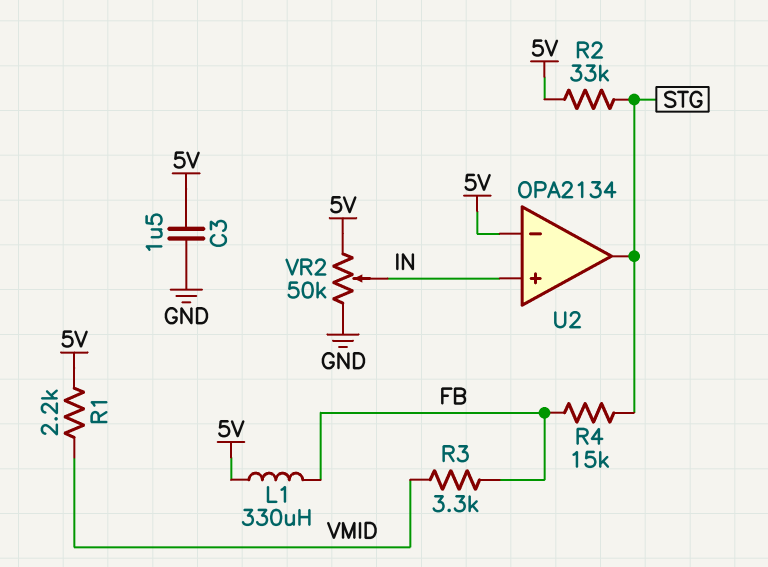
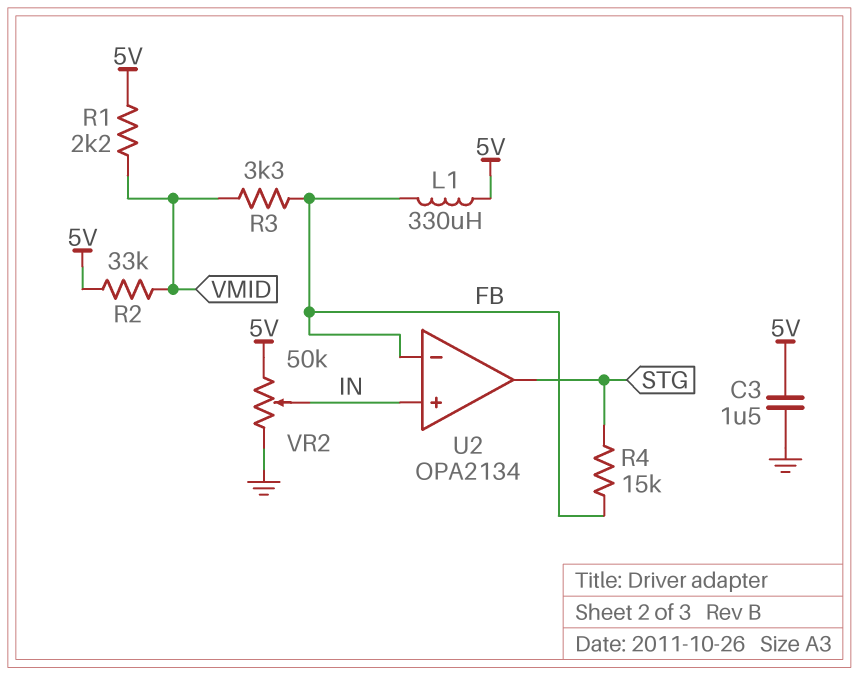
R2: 33k (5V, STG) -> 33k (5V, VMID)
U2 pin in-: 5V -> FB

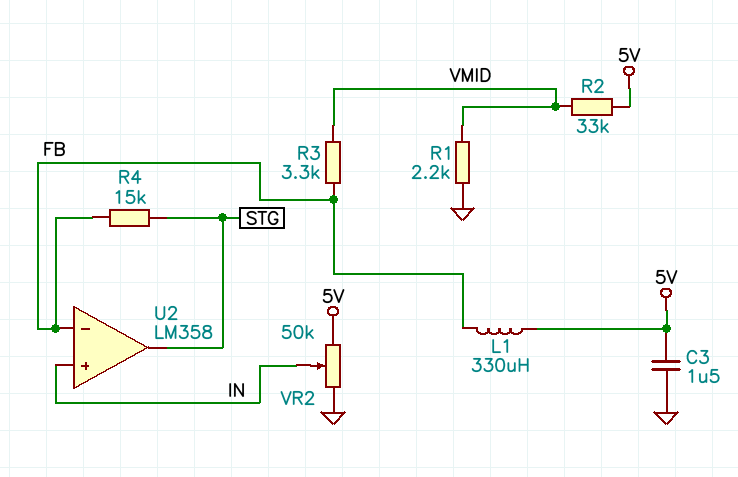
R1: 2.2k (5V, VMID) -> 2.2k (GND, VMID)
U2: OPA2134 -> LM358

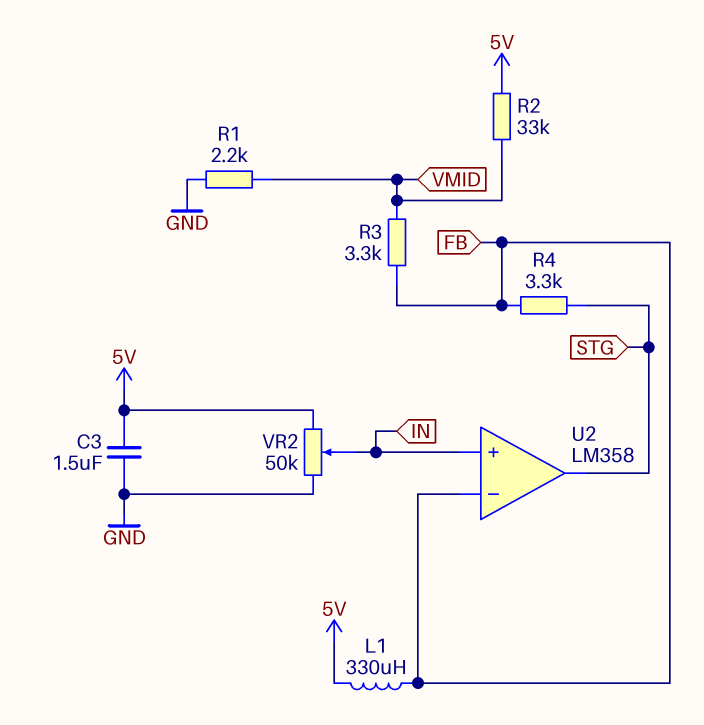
R4: 15k (FB, STG) -> 3.3k (FB, STG)

